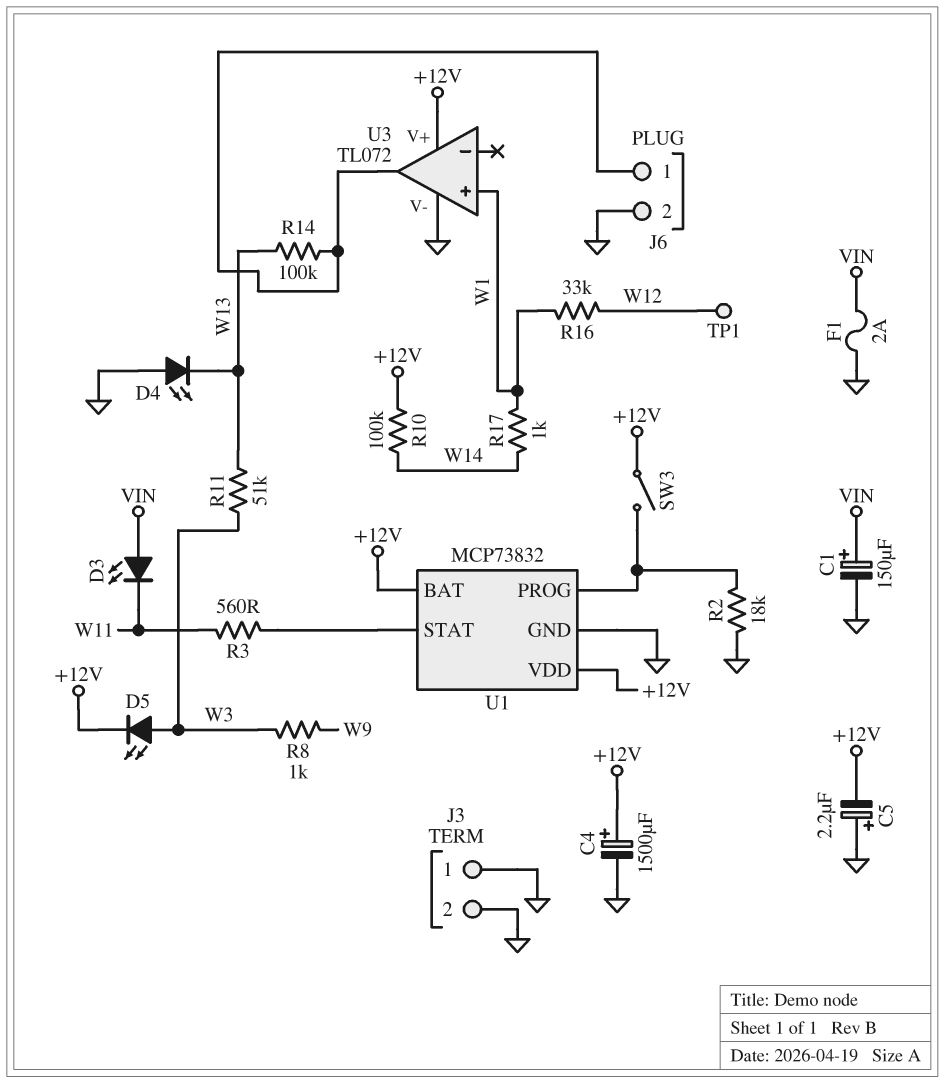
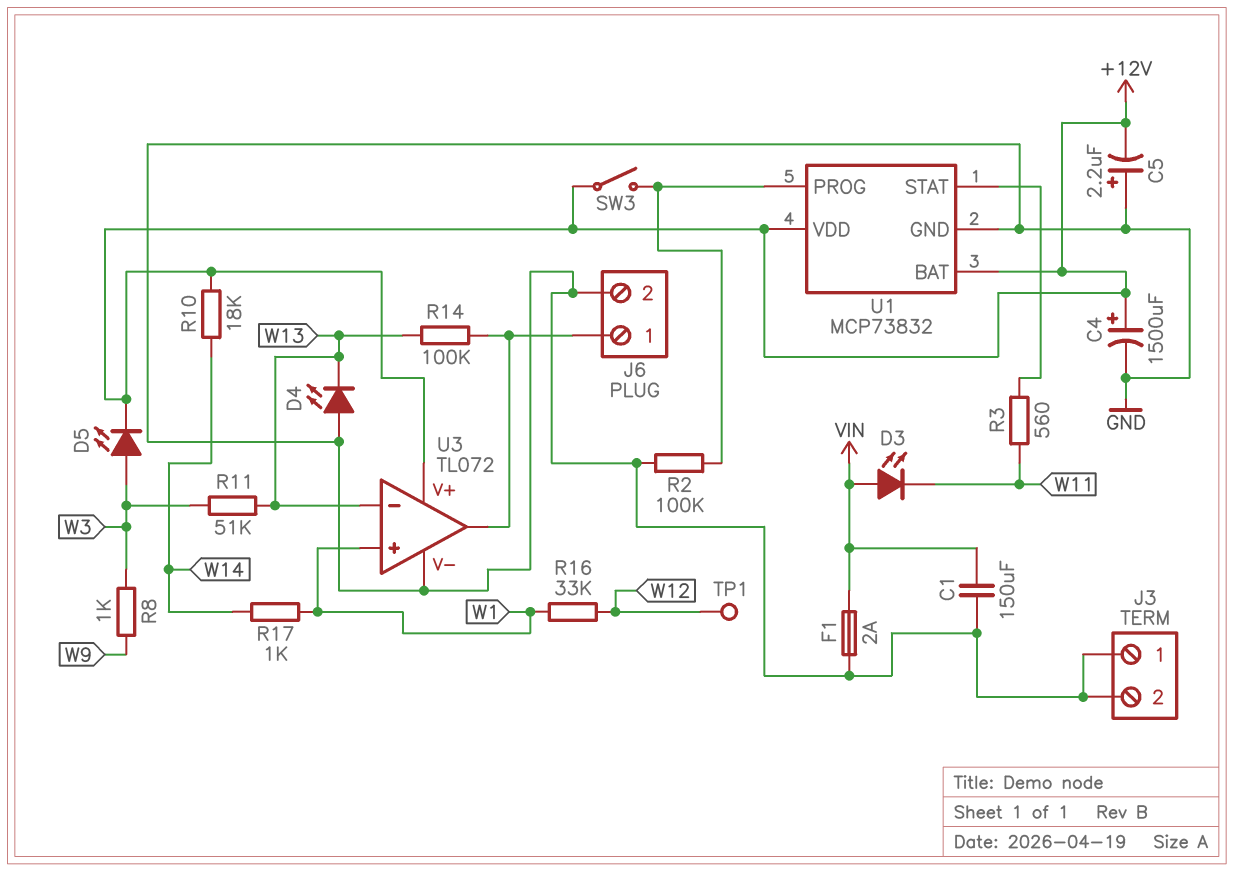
C1: 150uF (plus VIN, minus GND) -> 150uF (GND, VIN)
R2: 18k (GND, U1/PROG) -> 100k (GND, U1/PROG)
R10: 100k (+12V, W14) -> 18k (+12V, W14)
U3 pin in-: none -> W13

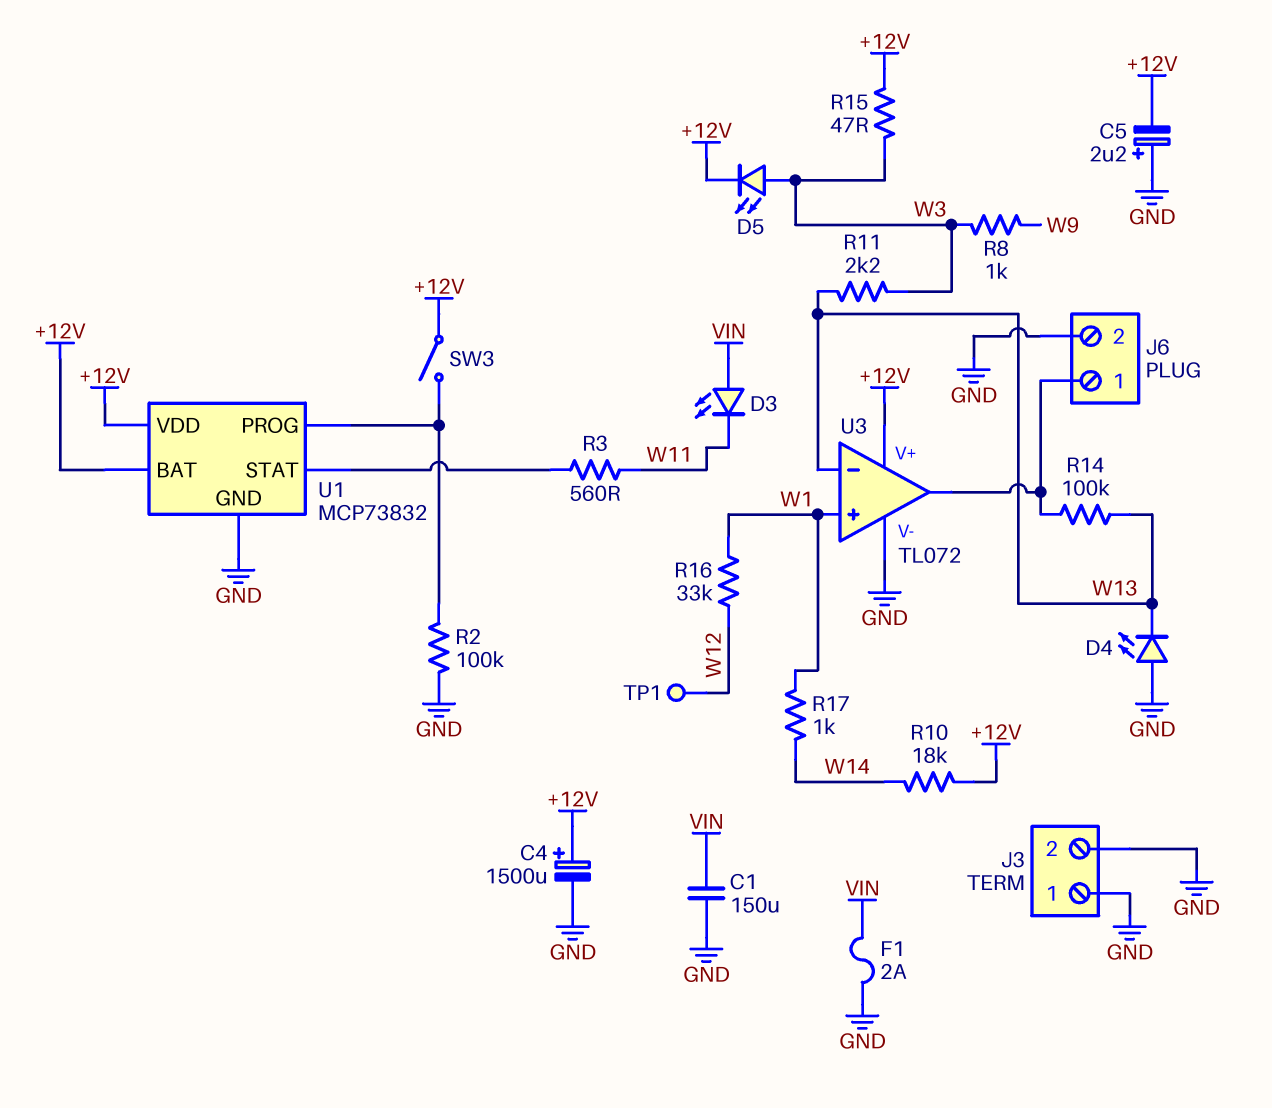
R11: 51k (W3, W13) -> 2.2k (W3, W13)
R15: none -> 47 (+12V, W3)

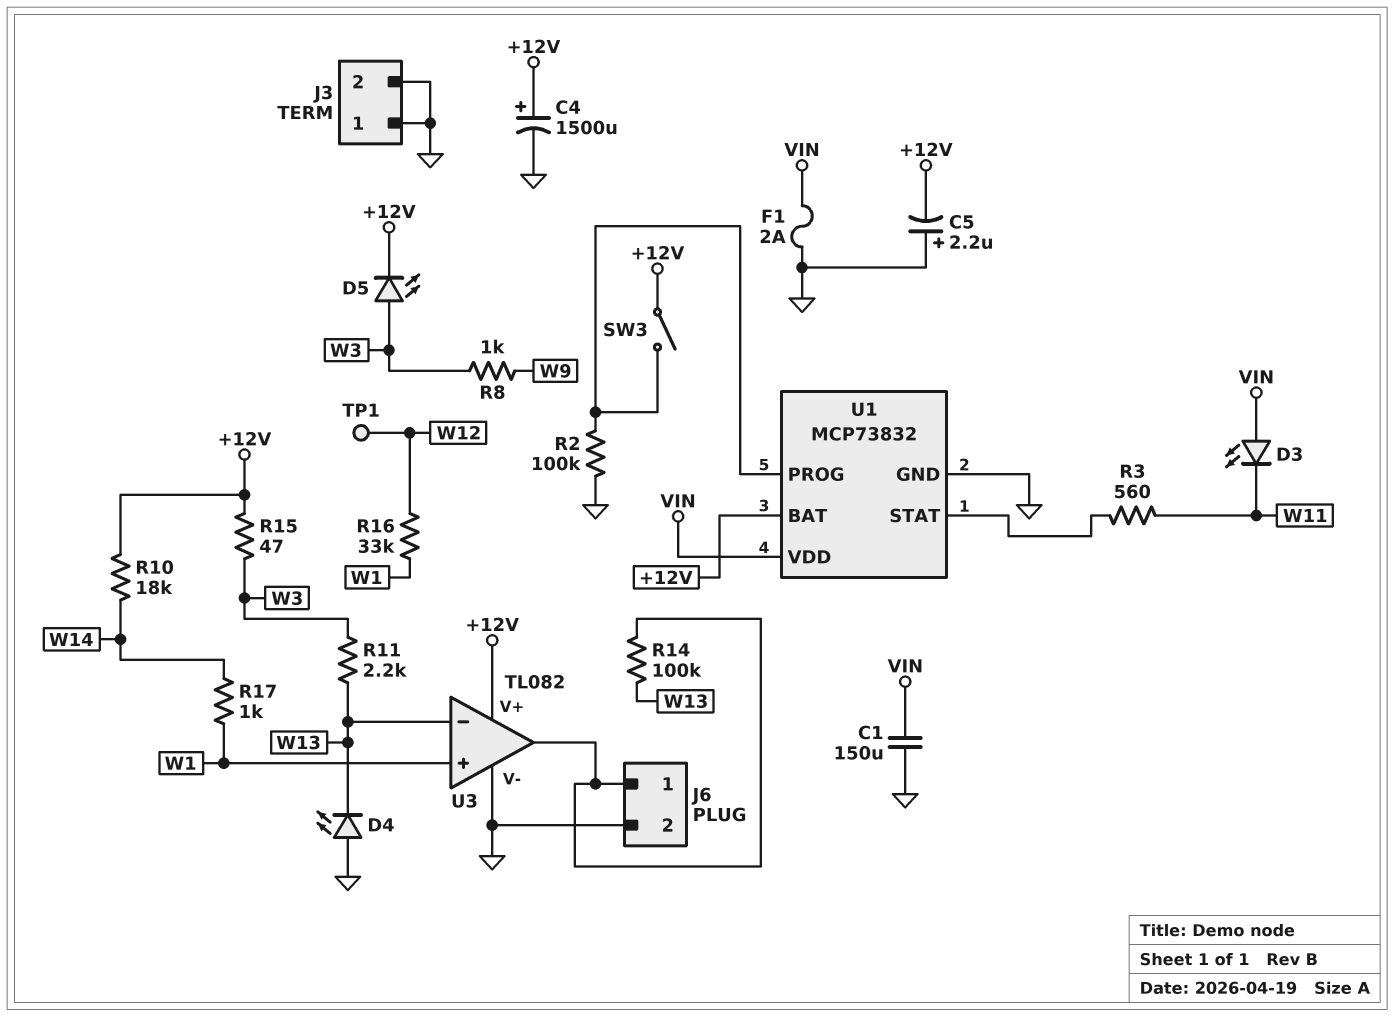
U1 pin VDD: +12V -> VIN
U3: TL072 -> TL082

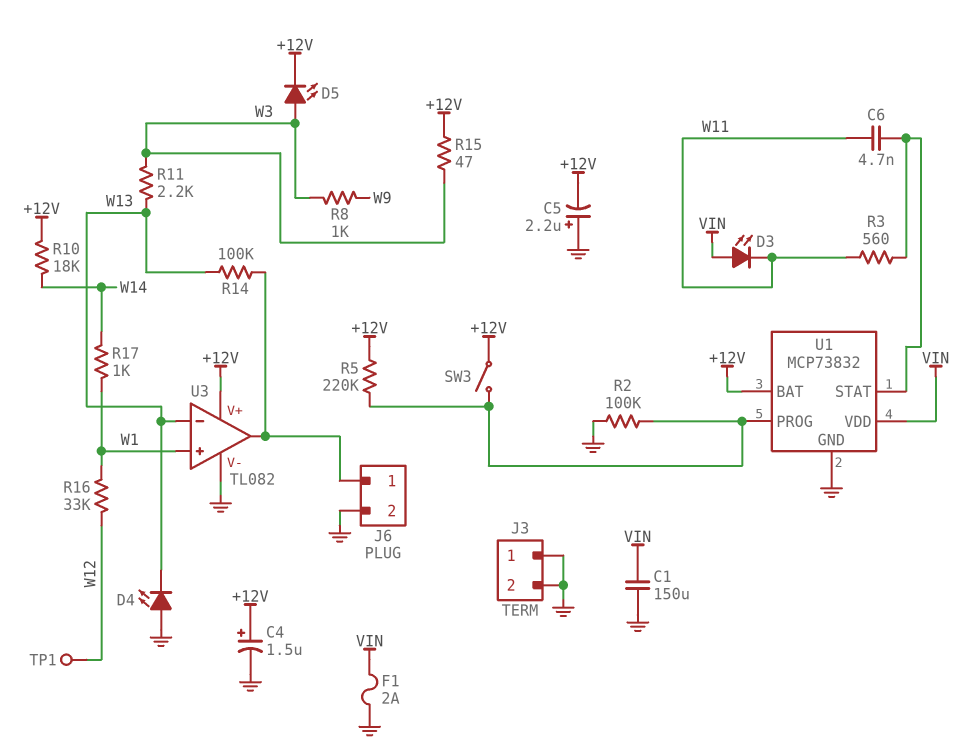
C4: 1500uF (plus +12V, minus GND) -> 1.5uF (plus +12V, minus GND)
C6: none -> 4.7nF (U1/STAT, W11)
R5: none -> 220k (+12V, U1/PROG)

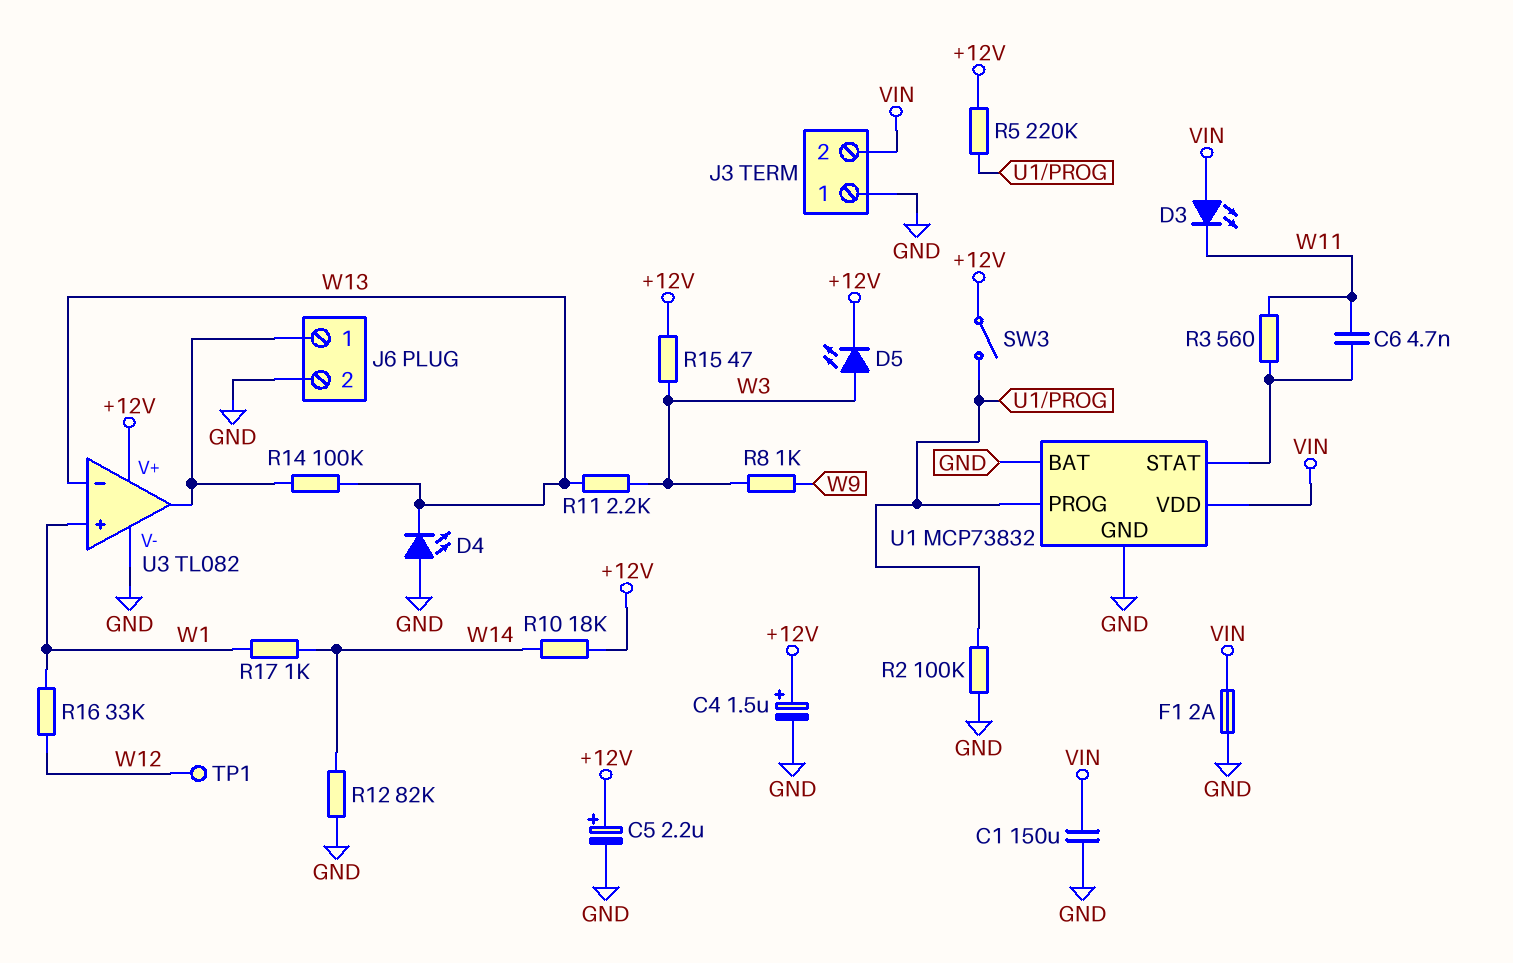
C5: 2.2uF (plus GND, minus +12V) -> 2.2uF (plus +12V, minus GND)
J3 pin 2: GND -> VIN
R12: none -> 82k (GND, W14)
U1 pin BAT: +12V -> GND

